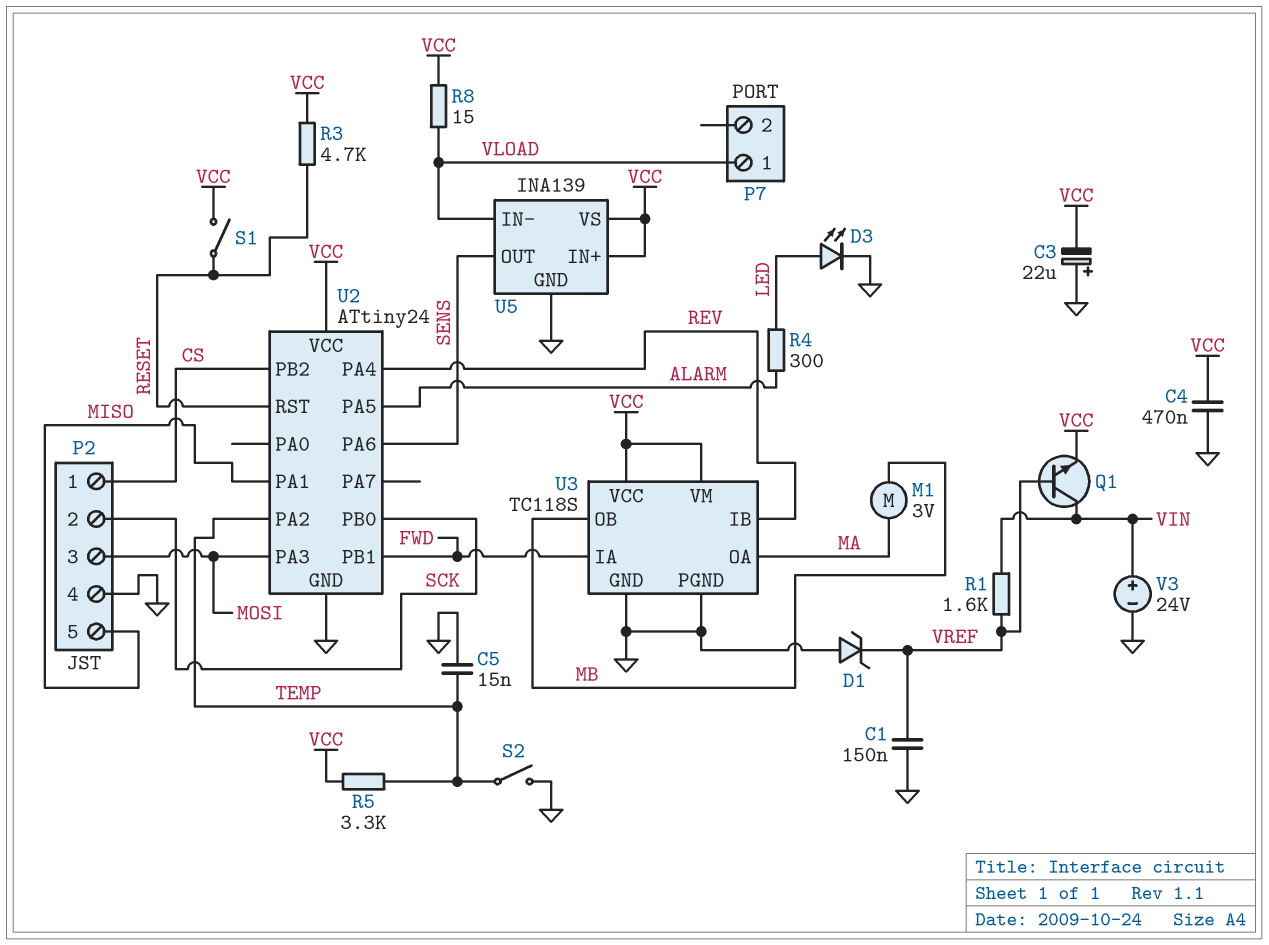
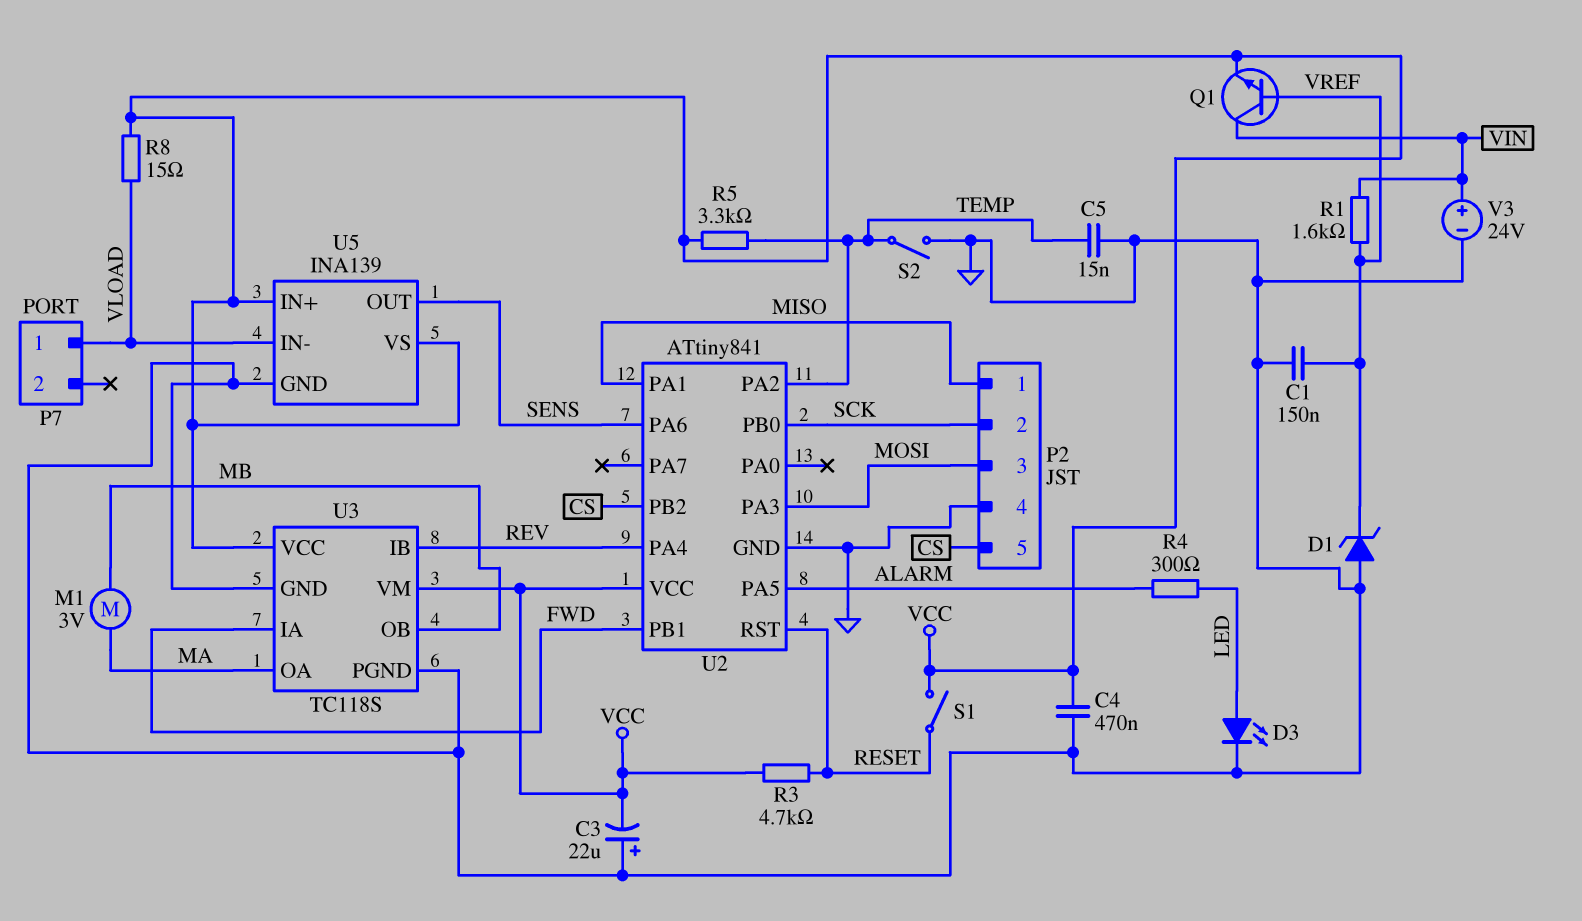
P2 pin 1: CS -> MISO
P2 pin 5: MISO -> CS
U2: ATtiny24 -> ATtiny841

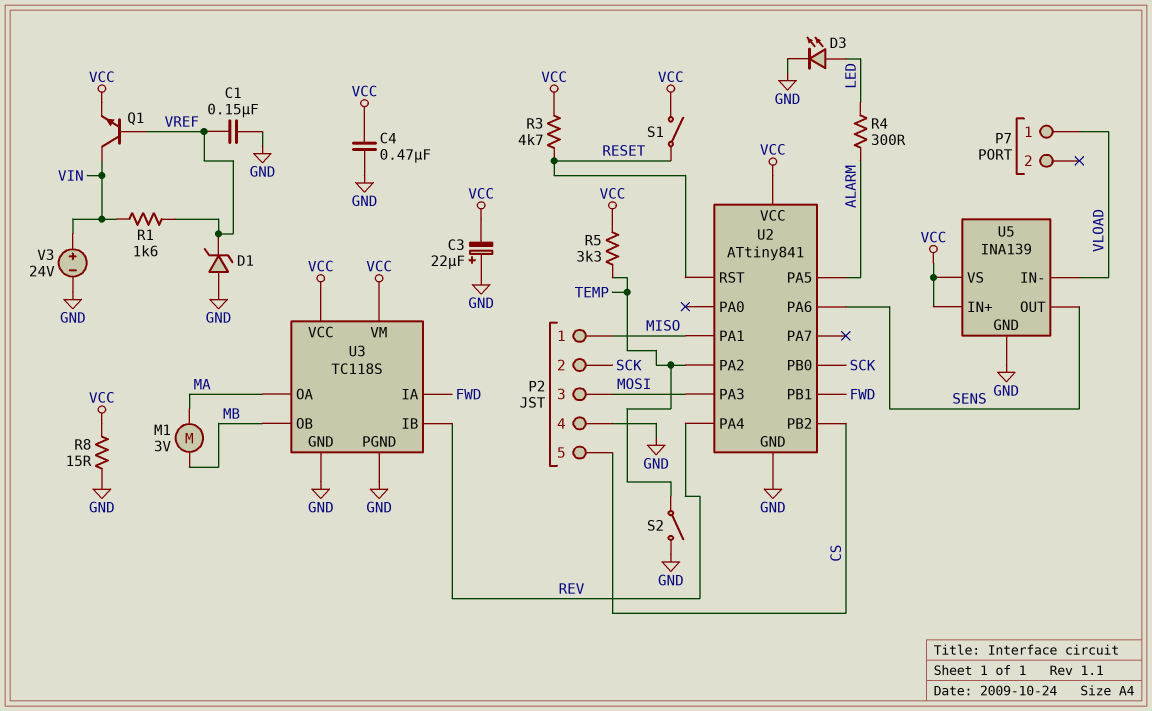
C5: 15nF (GND, TEMP) -> none
R8: 15 (VCC, VLOAD) -> 15 (GND, VCC)

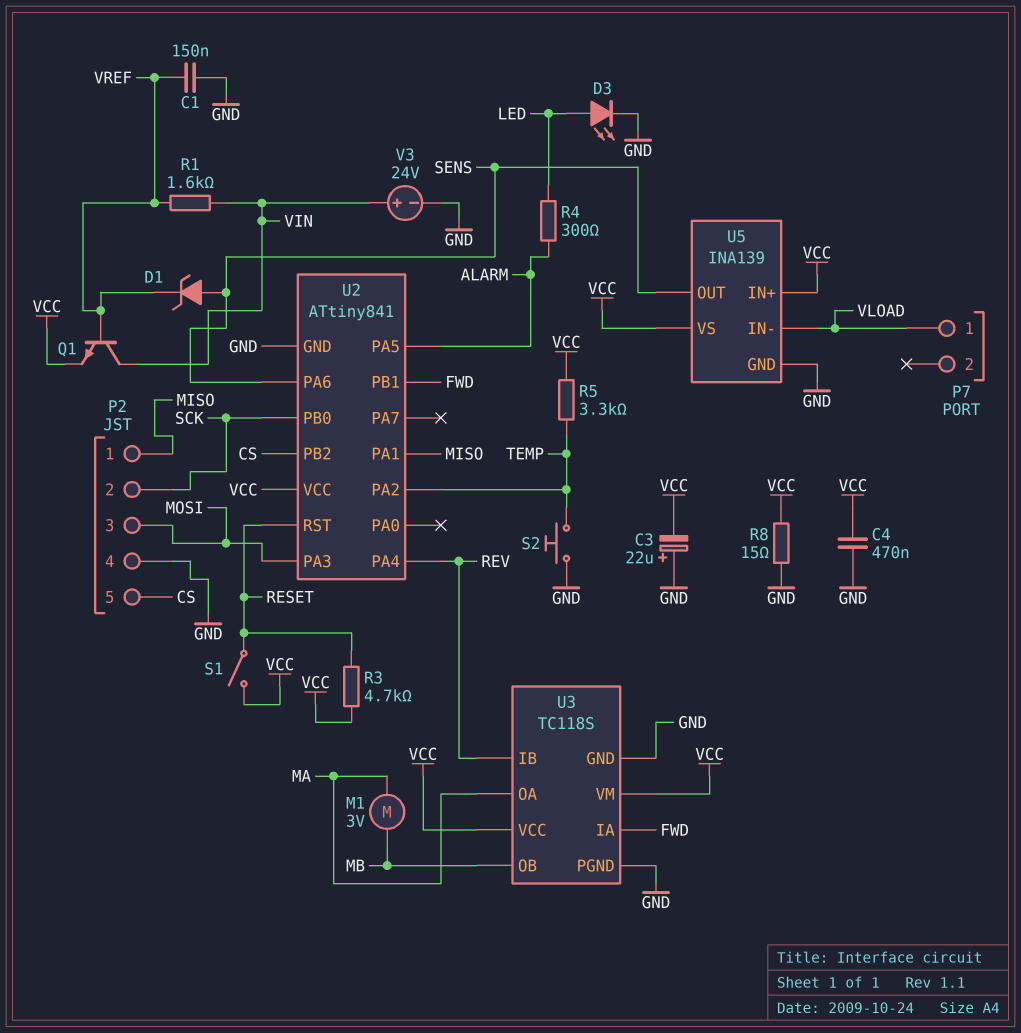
D1: zener (A GND, K VREF) -> zener (A SENS, K VREF)
S2: switch (GND, TEMP) -> button (GND, TEMP)

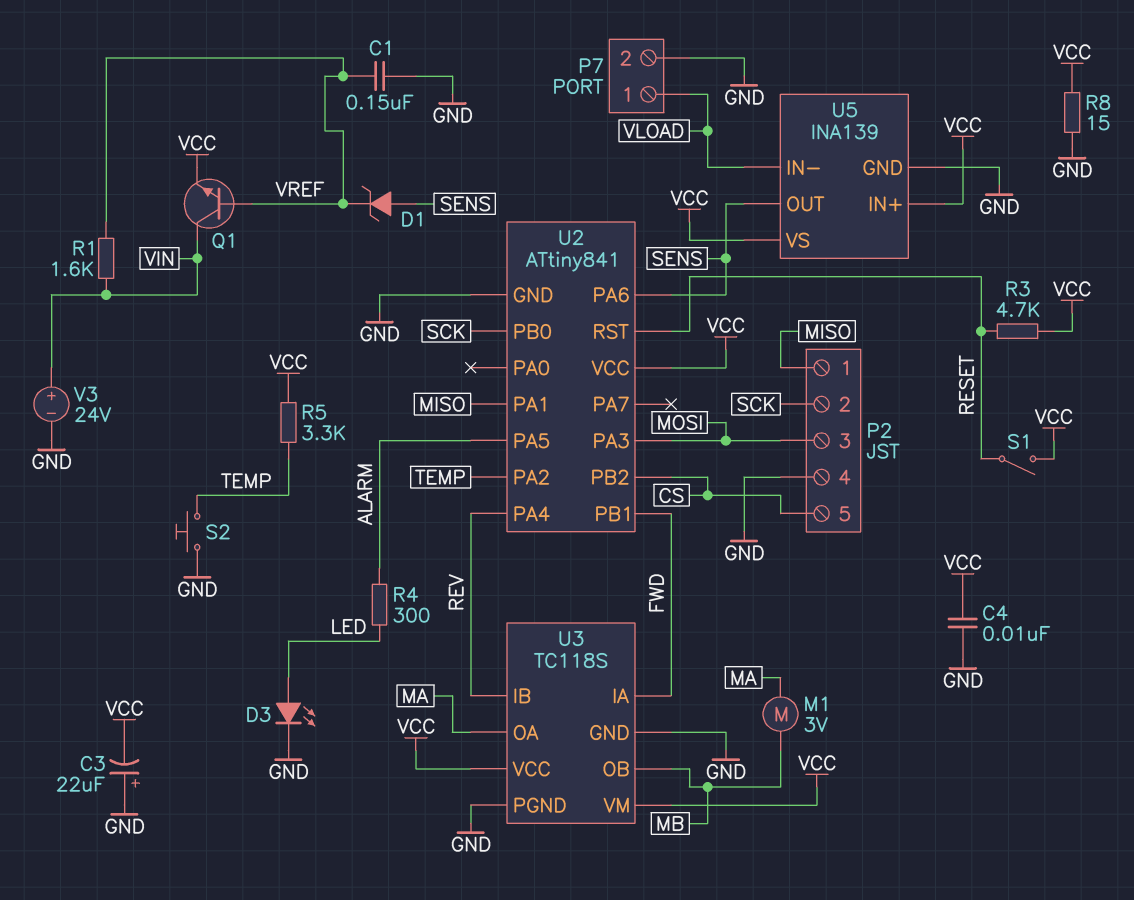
C4: 470nF (GND, VCC) -> 10nF (GND, VCC)
P7 pin 2: none -> GND

